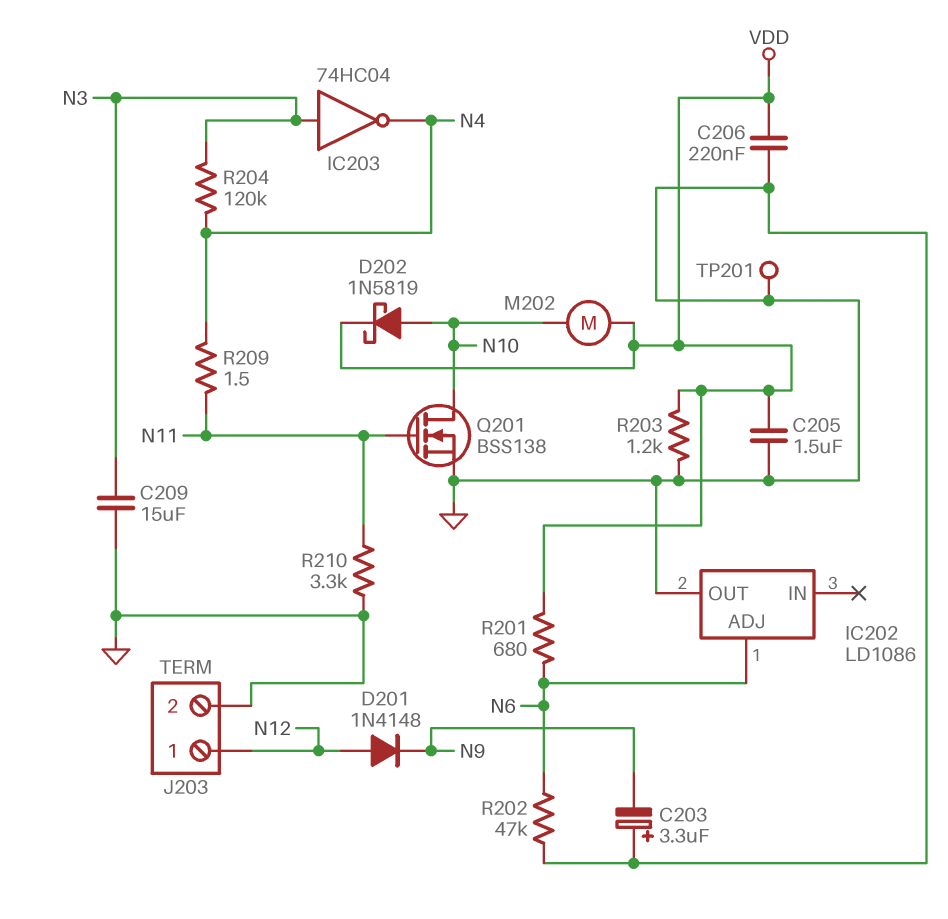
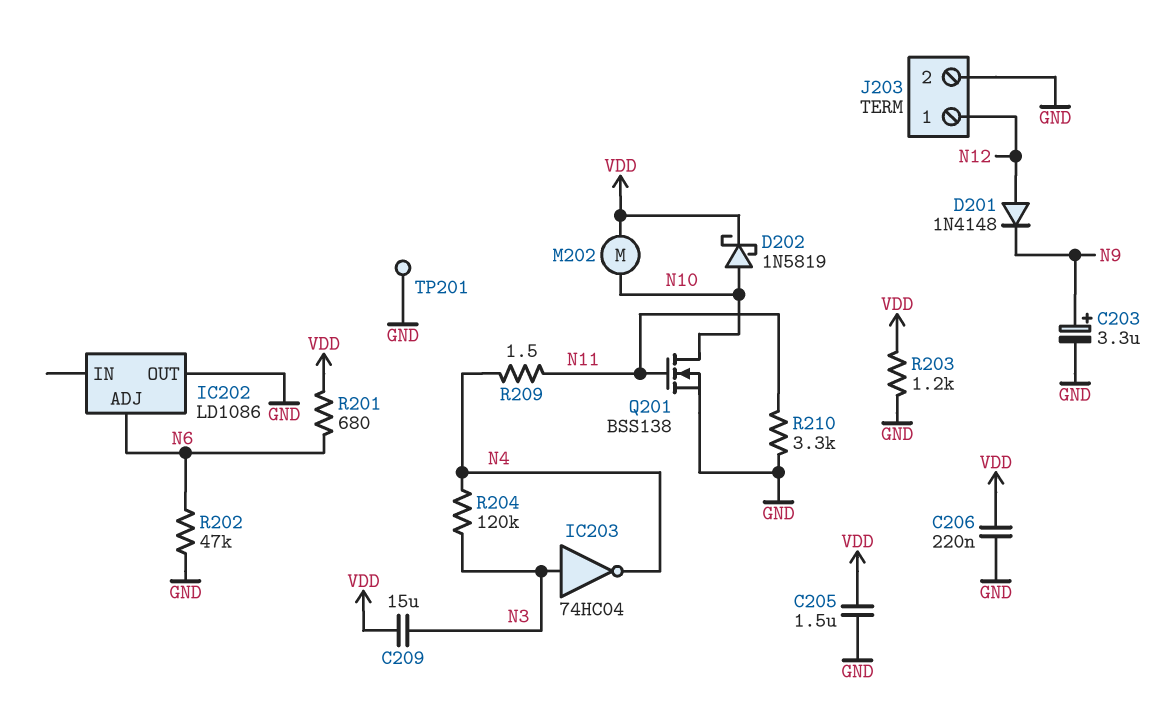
C203: 3.3uF (plus GND, minus N9) -> 3.3uF (plus N9, minus GND)
C209: 15uF (GND, N3) -> 15uF (N3, VDD)

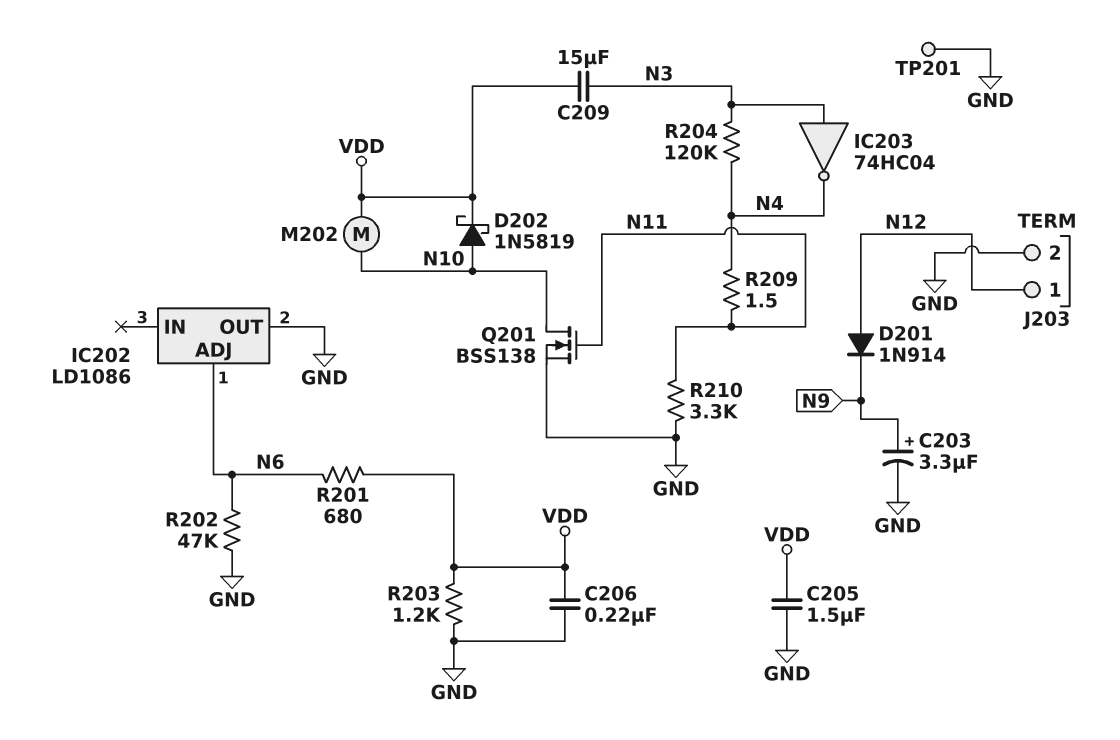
D201: diode 1N4148 (A N12, K N9) -> diode 1N914 (A N12, K N9)

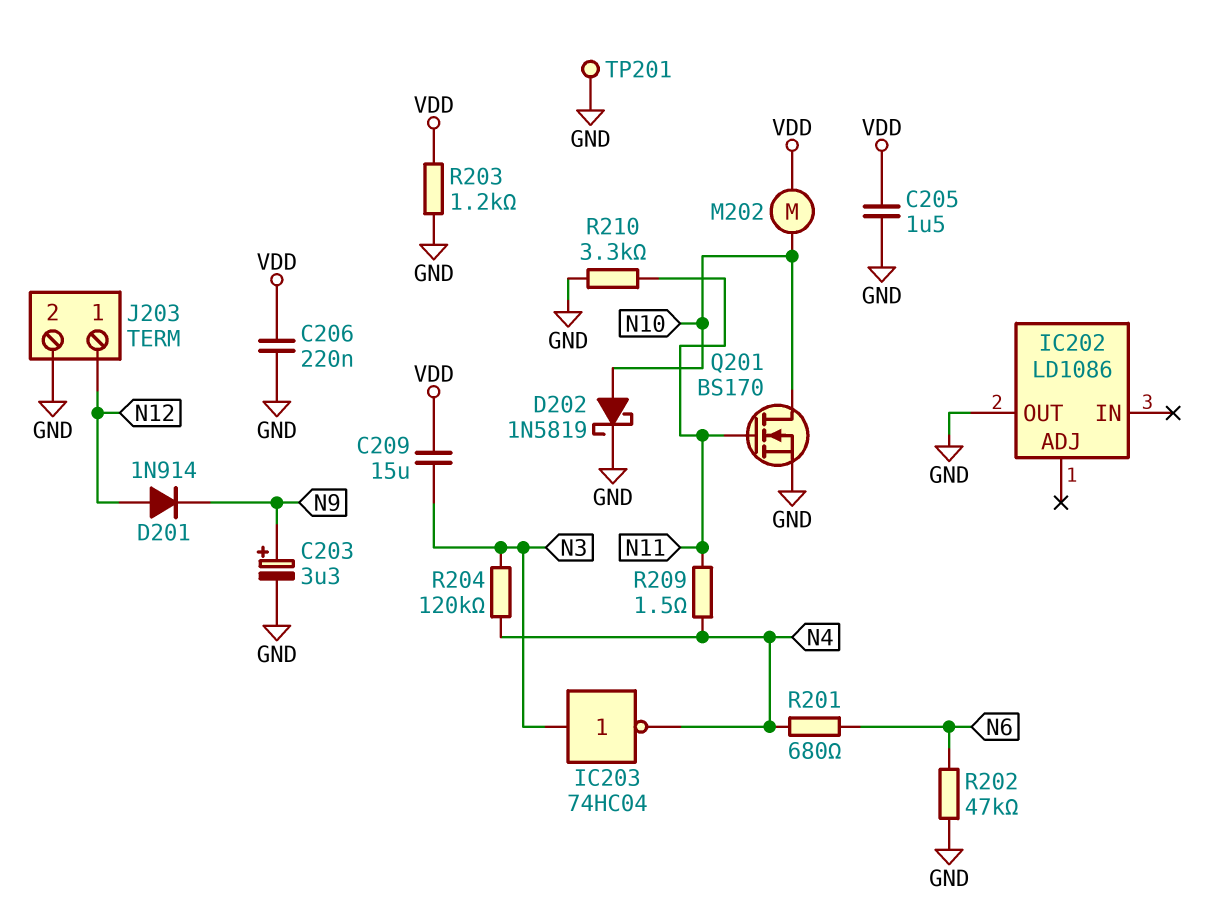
D202: schottky 1N5819 (A N10, K VDD) -> schottky 1N5819 (A N10, K GND)
IC202 pin ADJ: N6 -> none
Q201: NMOS BSS138 (G N11, D N10, S GND) -> NMOS BS170 (G N11, D N10, S GND)
R201: 680 (N6, VDD) -> 680 (N4, N6)

